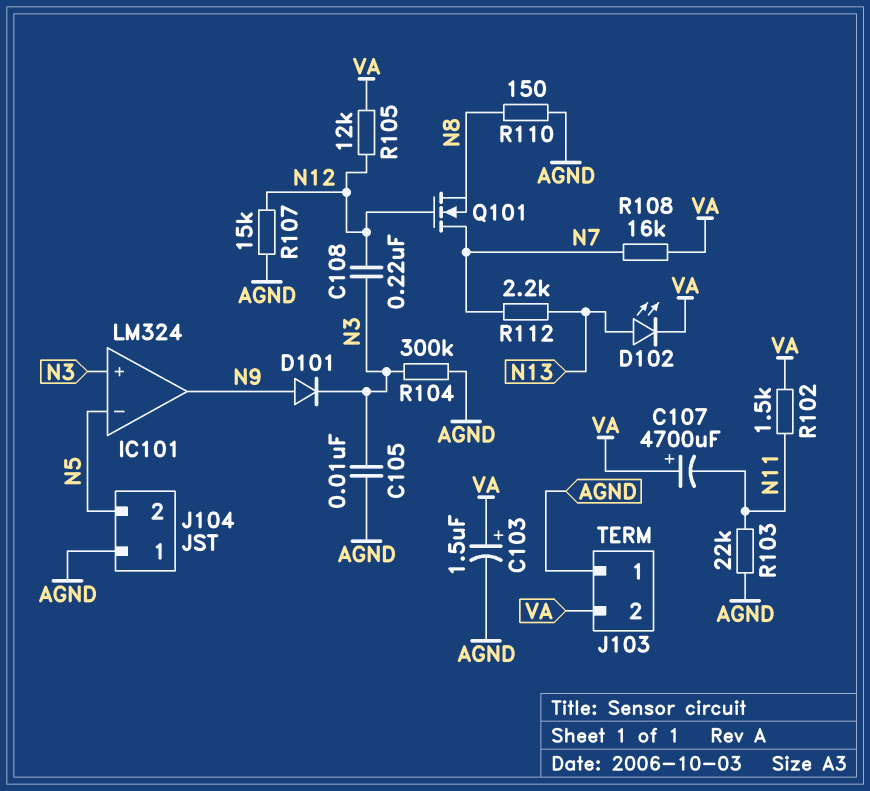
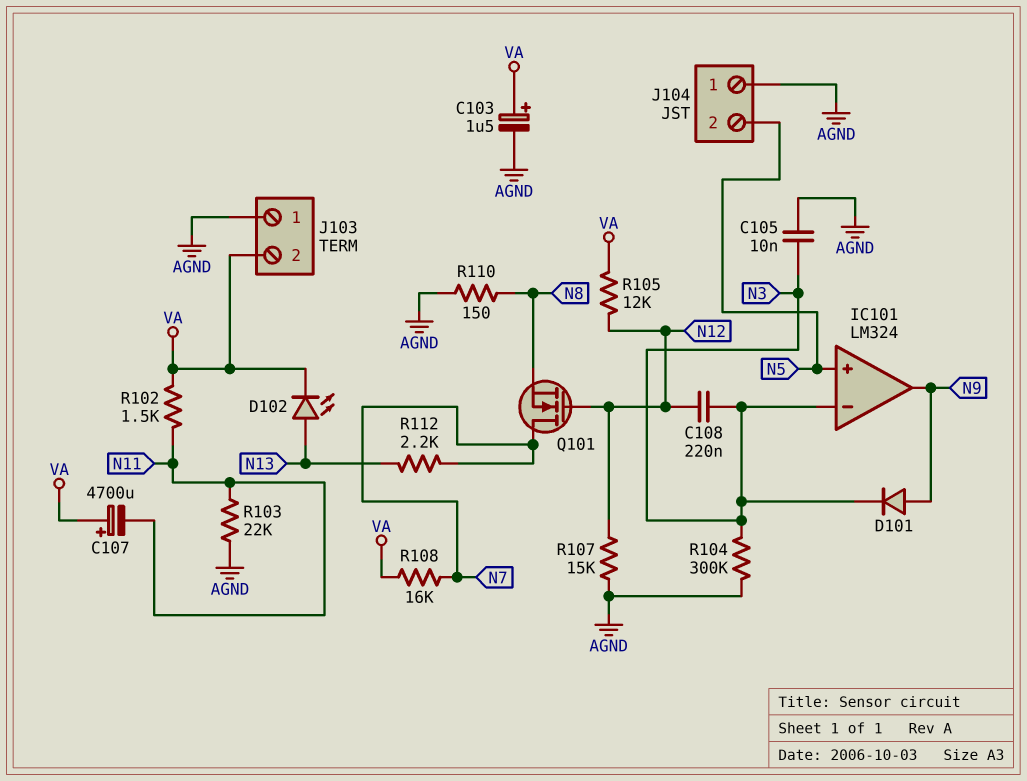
IC101 pin in+: N3 -> N5
IC101 pin in-: N5 -> N3

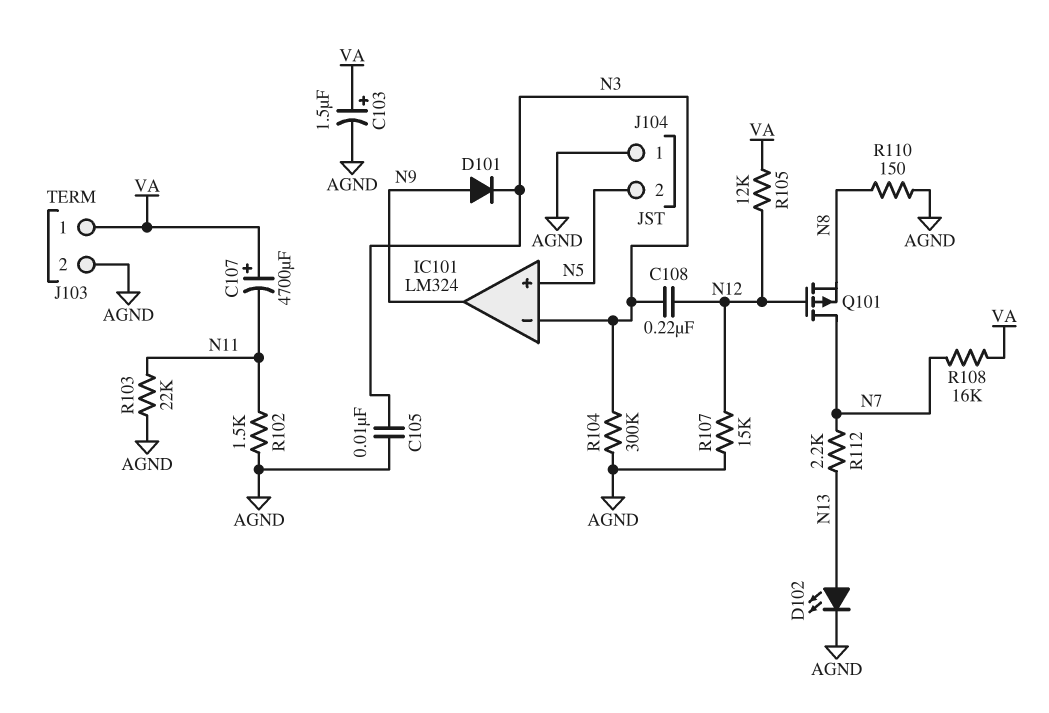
D102: LED (A N13, K VA) -> LED (A N13, K AGND)
J103 pin 1: AGND -> VA
J103 pin 2: VA -> AGND
Q101: NMOS (G N12, D N7, S N8) -> PMOS (G N12, D N7, S N8)
R102: 1.5k (N11, VA) -> 1.5k (AGND, N11)

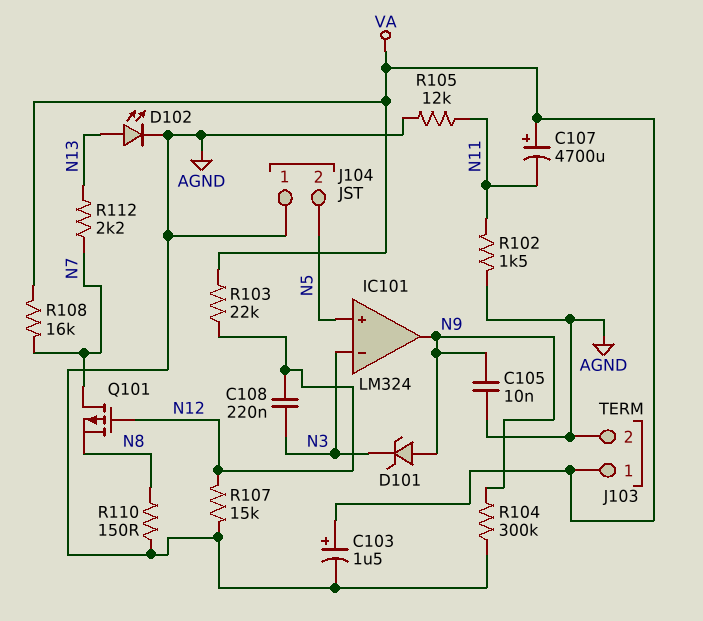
C105: 10nF (AGND, N3) -> 10nF (AGND, N9)
D101: diode (A N9, K N3) -> zener (A N9, K N3)
R103: 22k (AGND, N11) -> 22k (N12, VA)
R104: 300k (AGND, N3) -> 300k (AGND, N9)
R105: 12k (N12, VA) -> 12k (AGND, N11)

